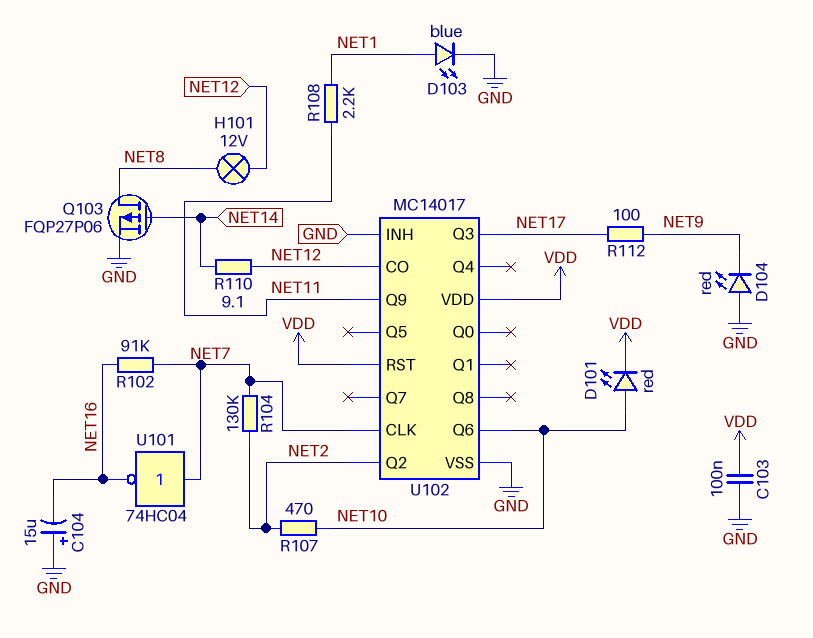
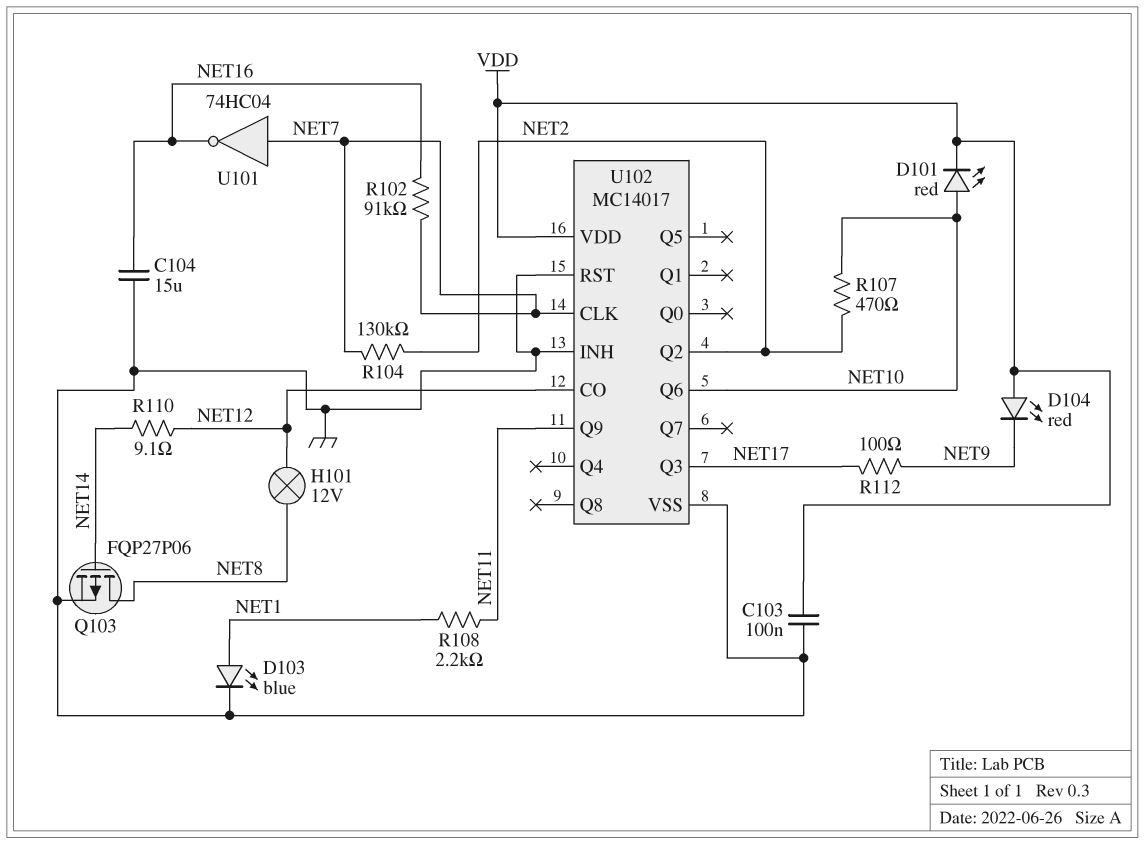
C104: 15uF (plus GND, minus NET16) -> 15uF (GND, NET16)
D104: LED red (A GND, K NET9) -> LED red (A VDD, K NET9)
U102 pin RST: VDD -> GND

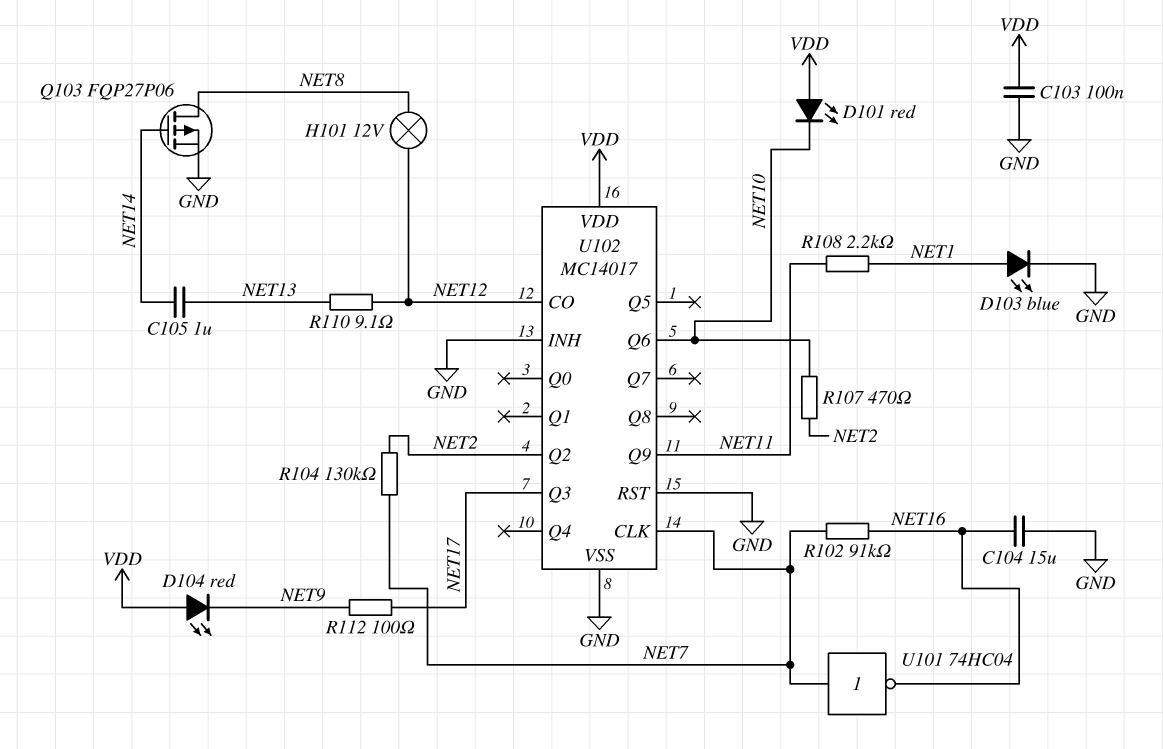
C105: none -> 1uF (NET13, NET14)
D101: LED red (A NET10, K VDD) -> LED red (A VDD, K NET10)
R110: 9.1 (NET12, NET14) -> 9.1 (NET12, NET13)

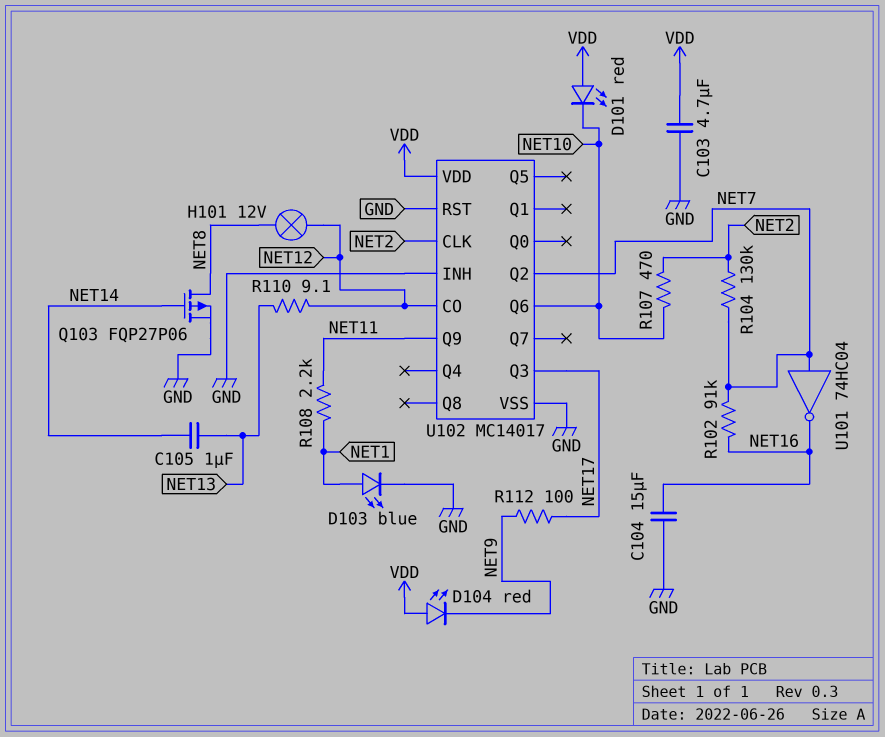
C103: 100nF (GND, VDD) -> 4.7uF (GND, VDD)
U102 pin CLK: NET7 -> NET2
U102 pin Q2: NET2 -> NET7

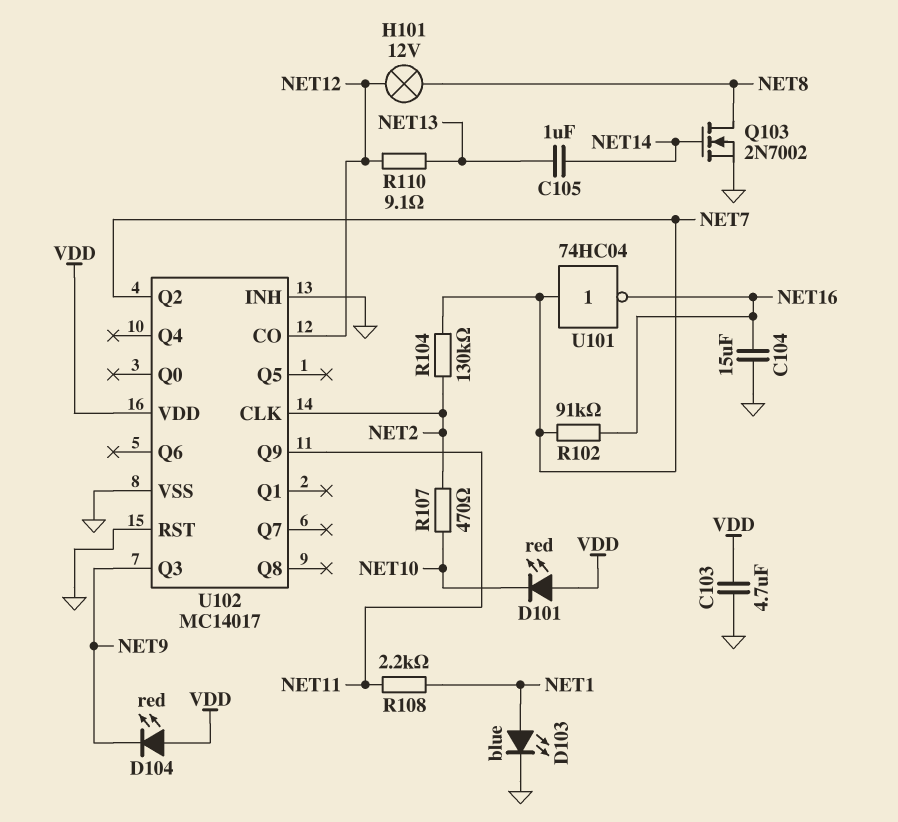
Q103: PMOS FQP27P06 (G NET14, D NET8, S GND) -> NMOS 2N7002 (G NET14, D NET8, S GND)
R112: 100 (NET9, NET17) -> none
U102 pin Q3: NET17 -> NET9
U102 pin Q6: NET10 -> none

